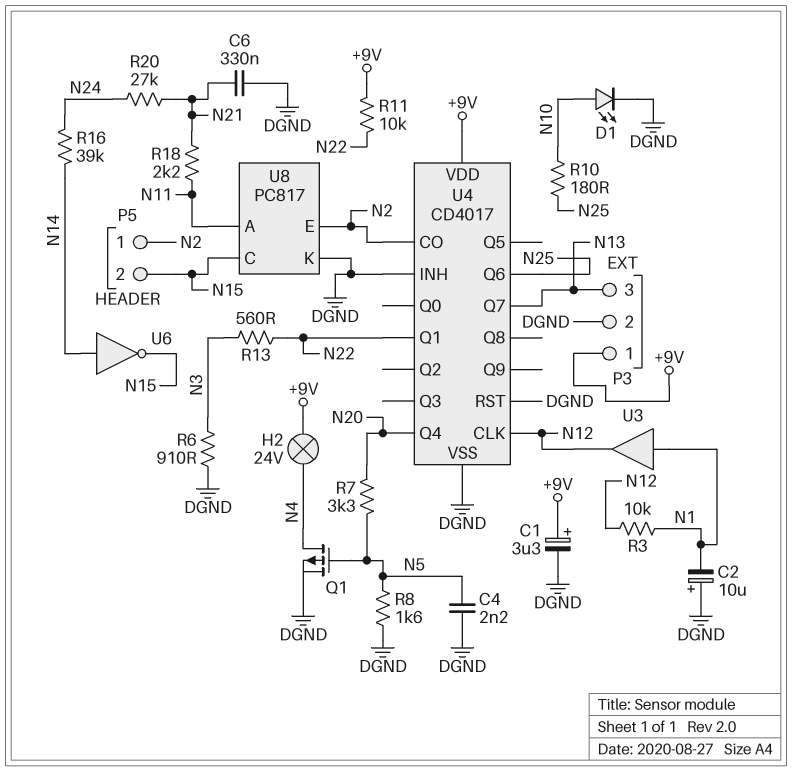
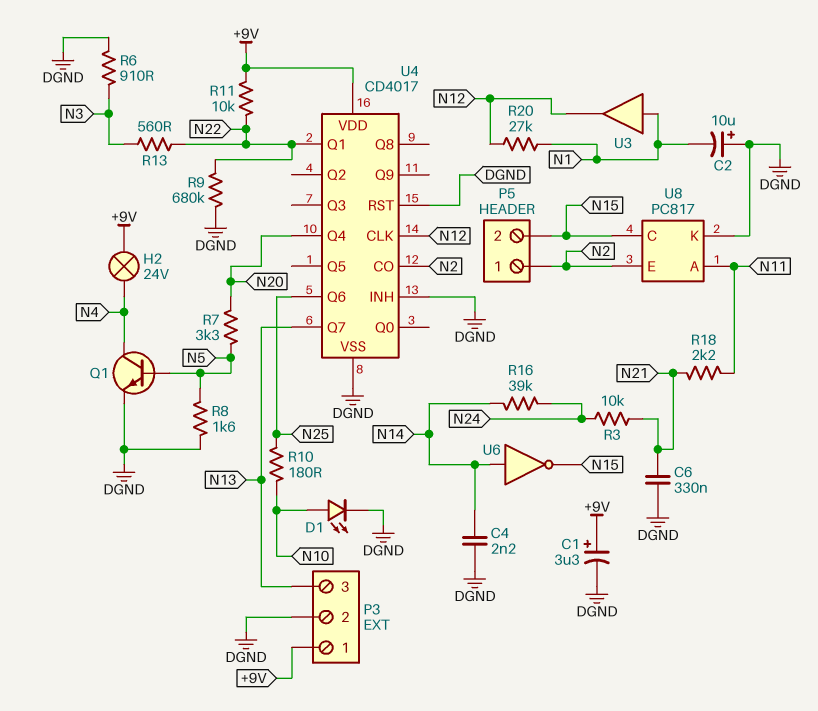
C4: 2.2nF (DGND, N5) -> 2.2nF (DGND, N14)
Q1: PMOS (G N5, D N4, S DGND) -> NPN (B N5, C N4, E DGND)
R3: 10k (N1, N12) -> 10k (N21, N24)
R9: none -> 680k (DGND, N22)
R20: 27k (N21, N24) -> 27k (N1, N12)

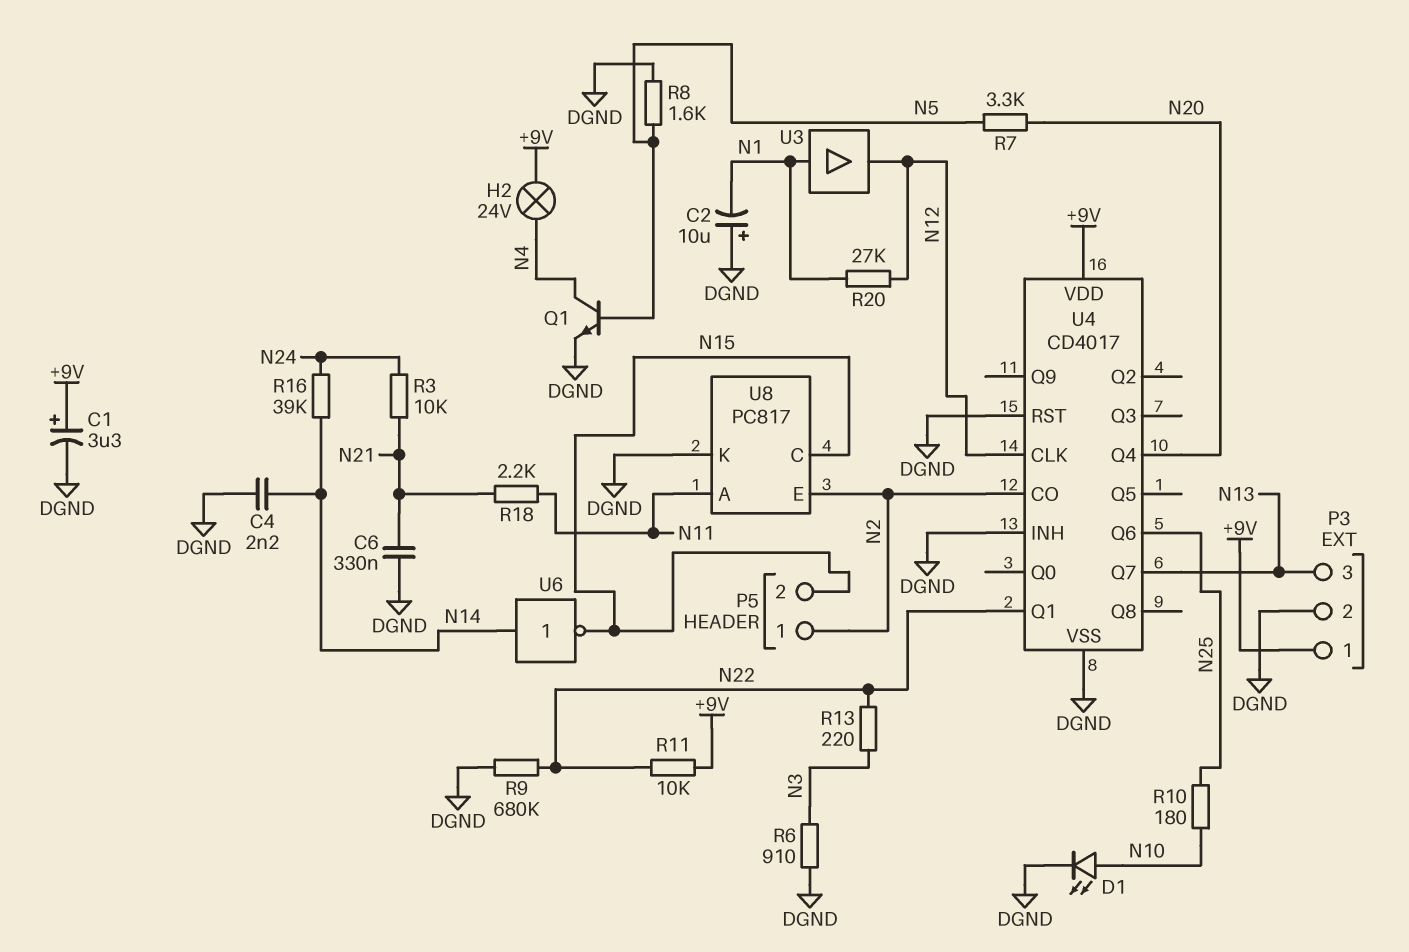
R13: 560 (N3, N22) -> 220 (N3, N22)

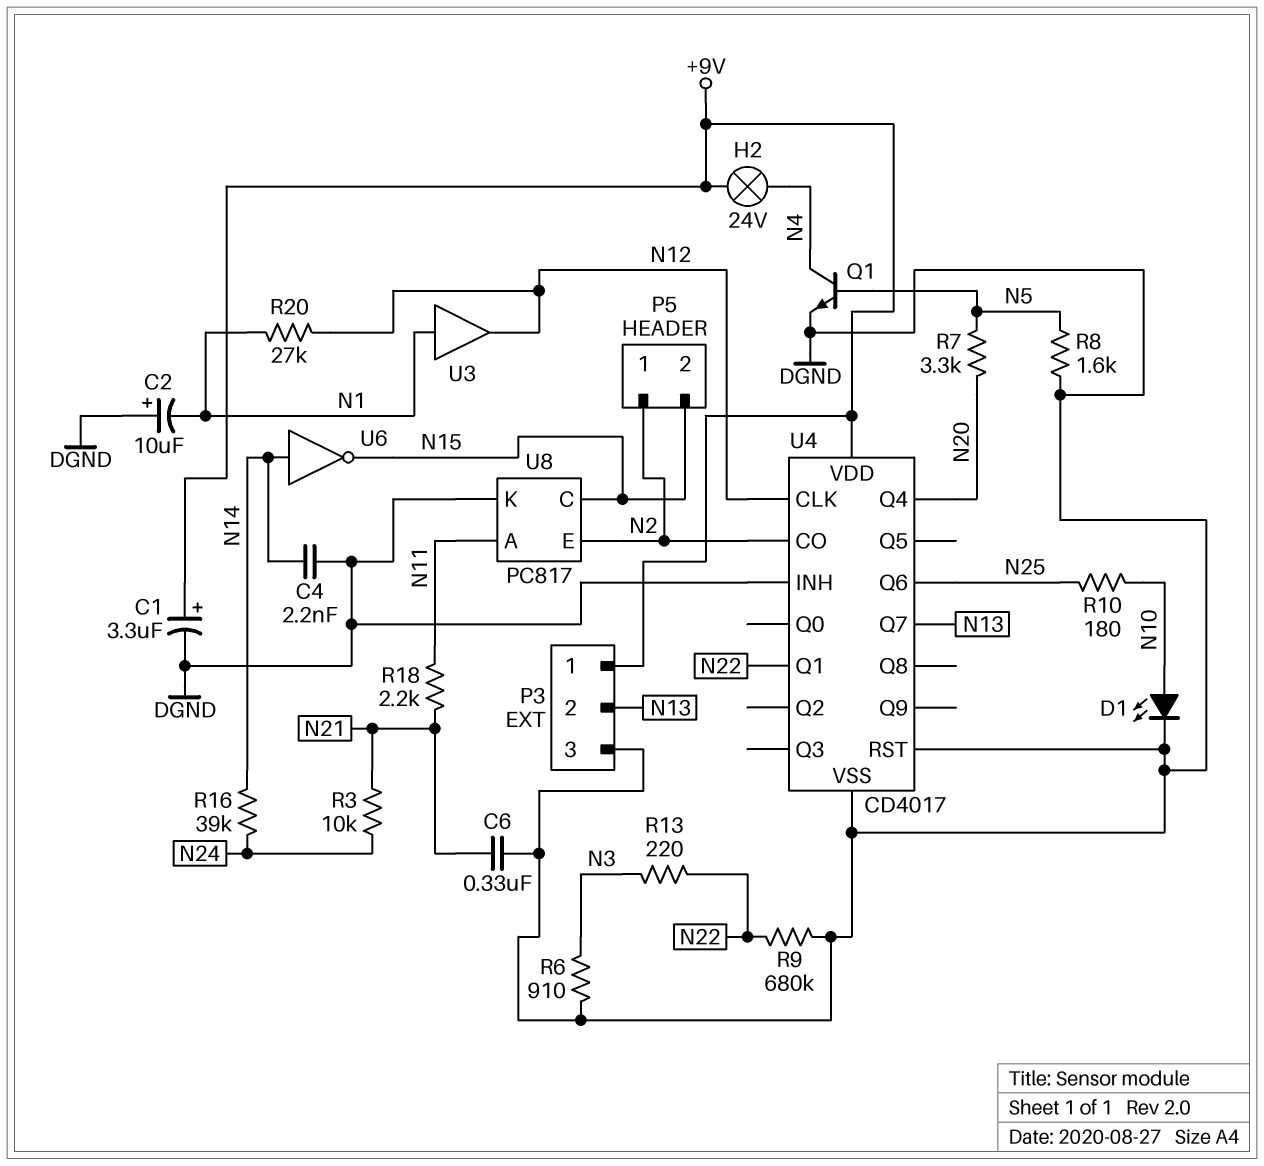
P3 pin 2: DGND -> N13
P3 pin 3: N13 -> DGND
R11: 10k (+9V, N22) -> none

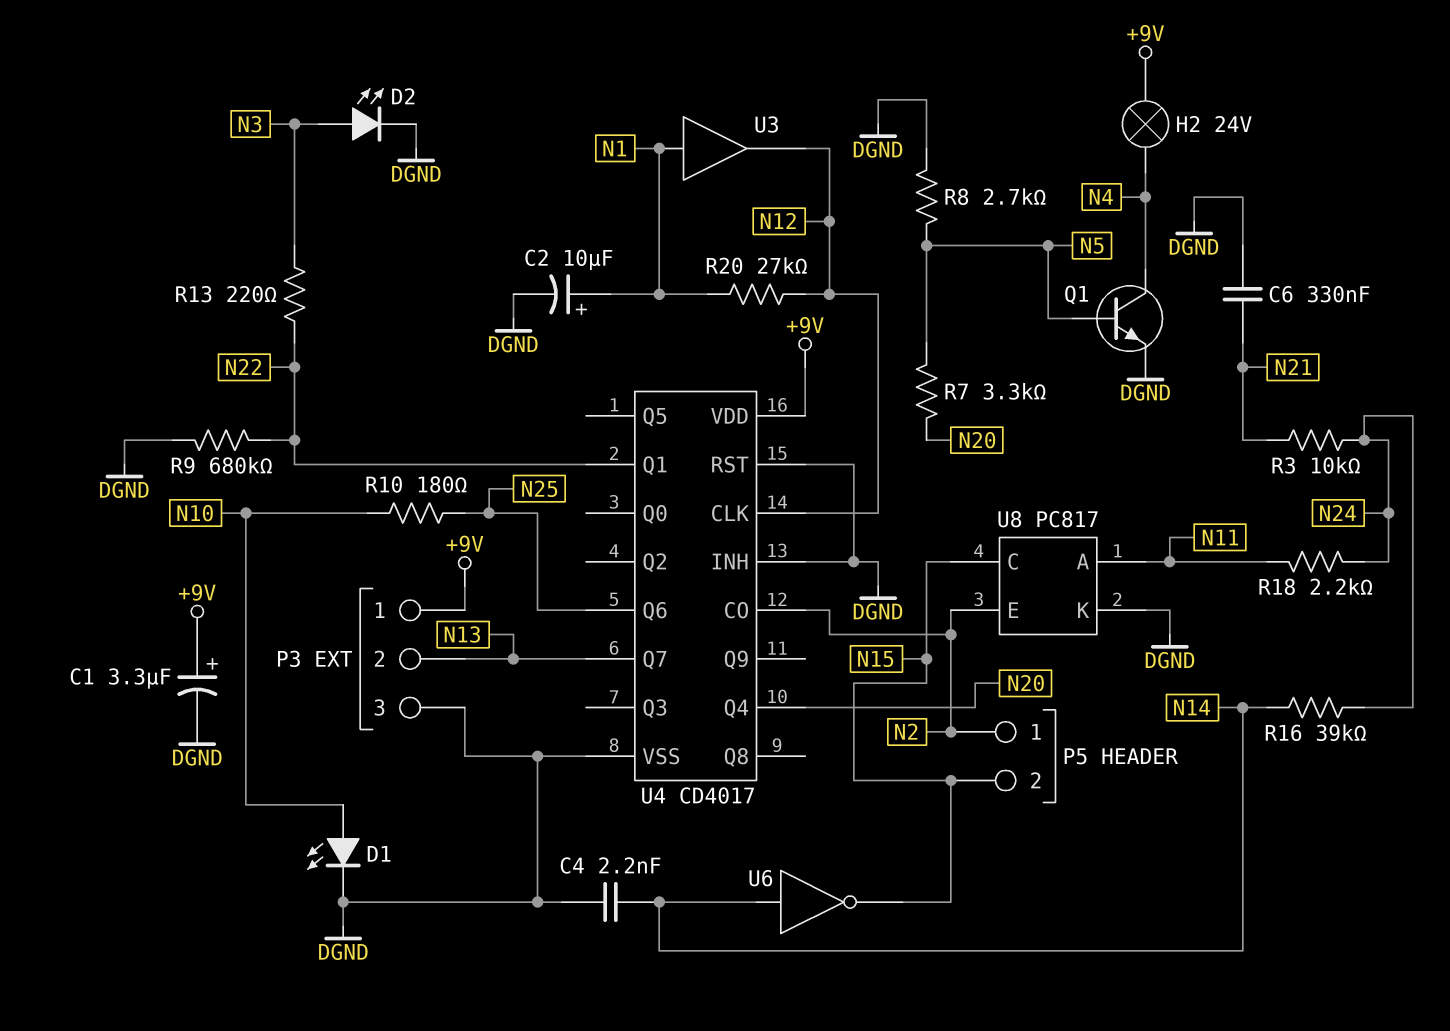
C2: 10uF (plus DGND, minus N1) -> 10uF (plus N1, minus DGND)
D2: none -> LED (A N3, K DGND)
R6: 910 (DGND, N3) -> none
R8: 1.6k (DGND, N5) -> 2.7k (DGND, N5)
R18: 2.2k (N11, N21) -> 2.2k (N11, N24)

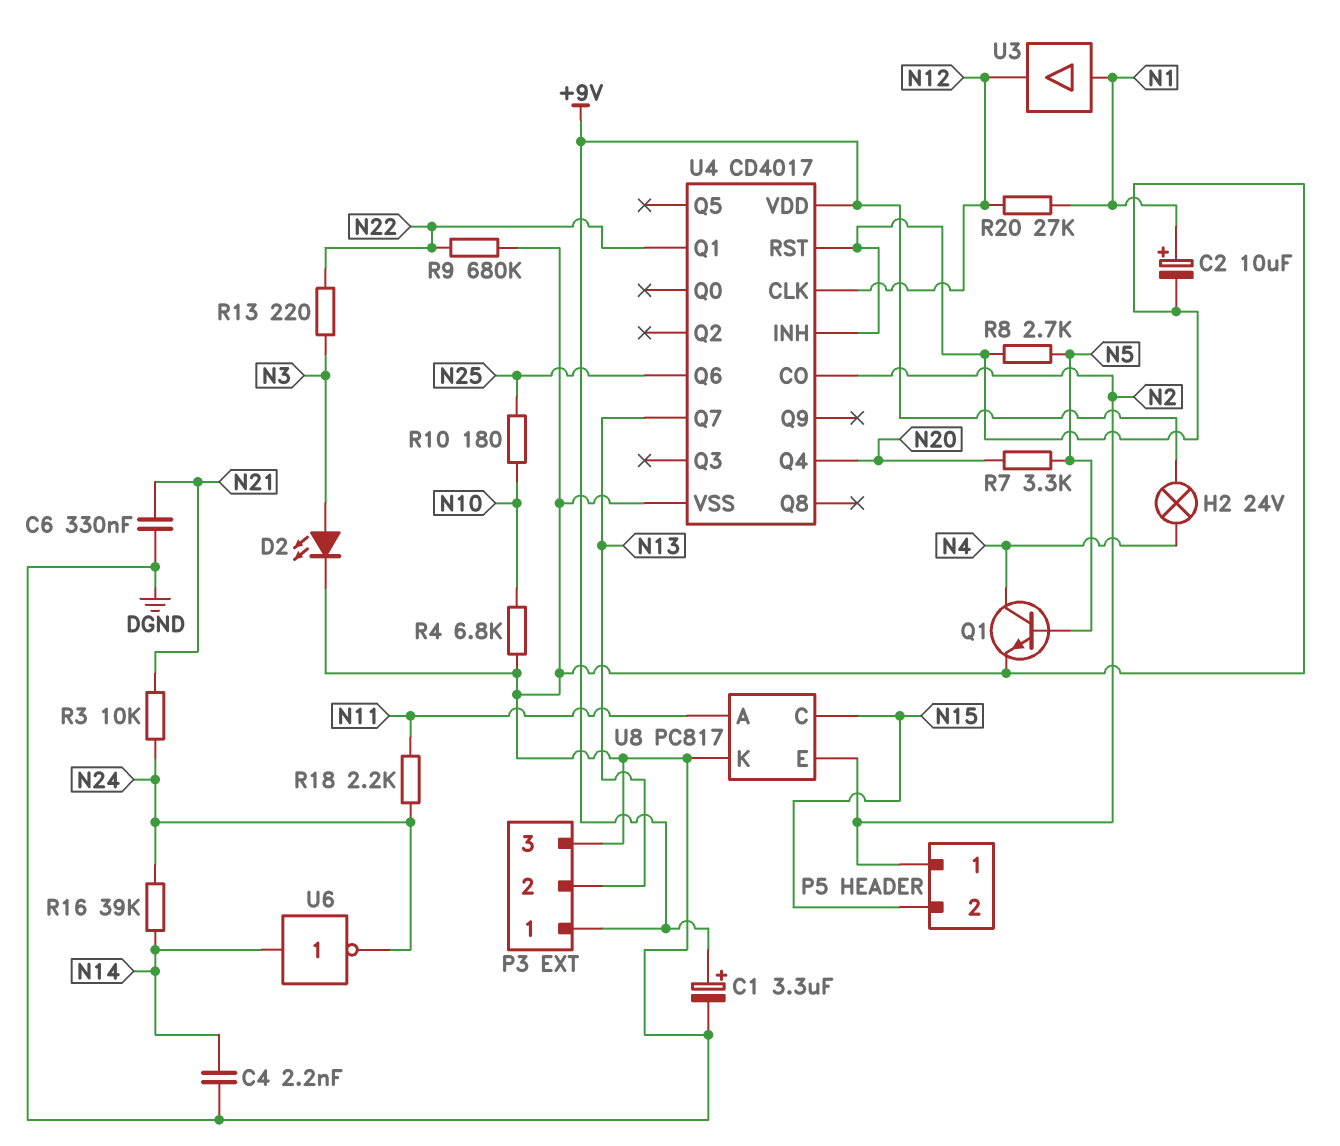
D1: LED (A N10, K DGND) -> none
R4: none -> 6.8k (DGND, N10)
U6: NOT (in N14, out N15) -> NOT (in N14, out N24)

